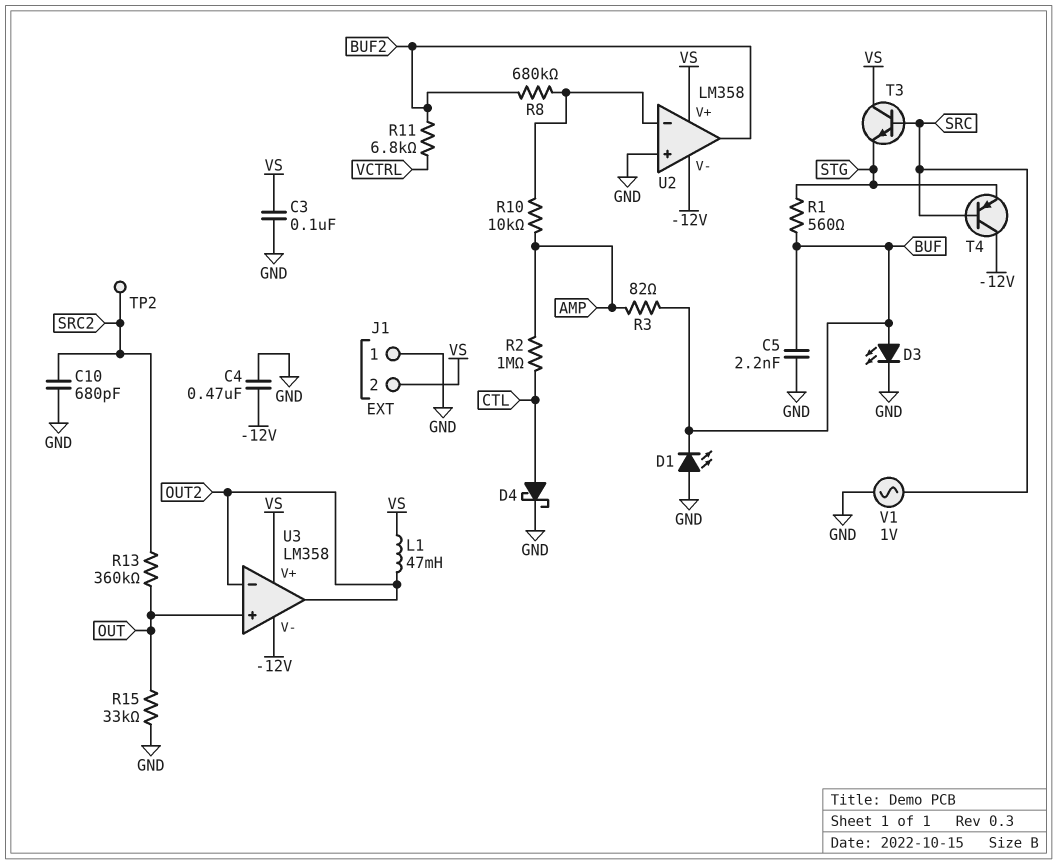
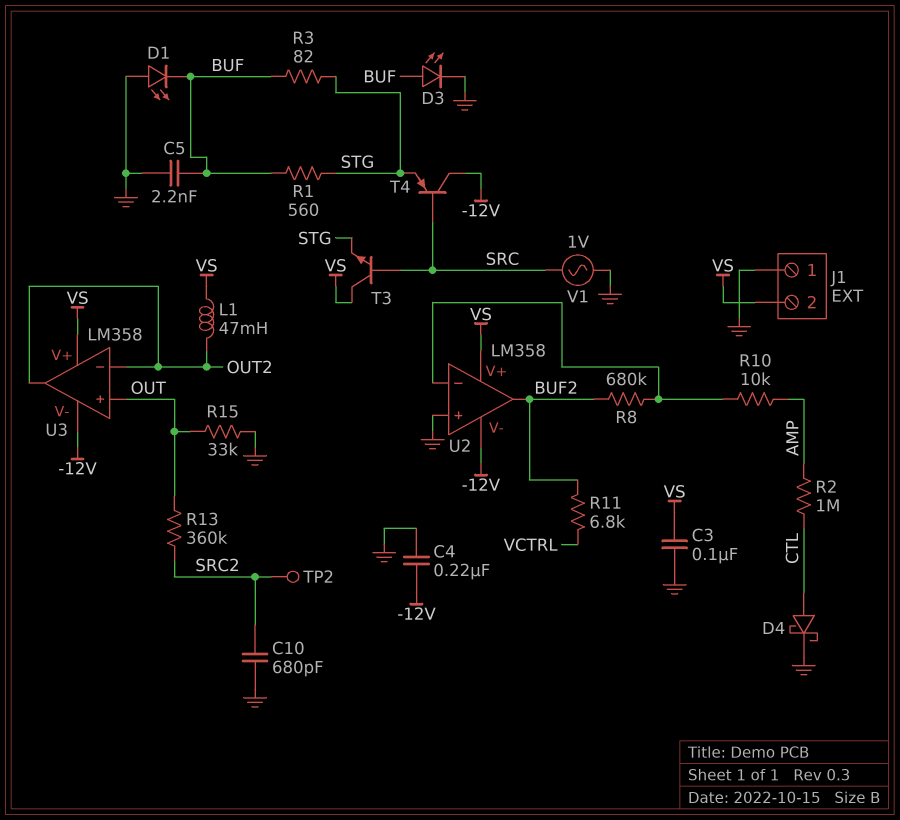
C4: 470nF (-12V, GND) -> 220nF (-12V, GND)
R3: 82 (AMP, BUF) -> 82 (BUF, STG)

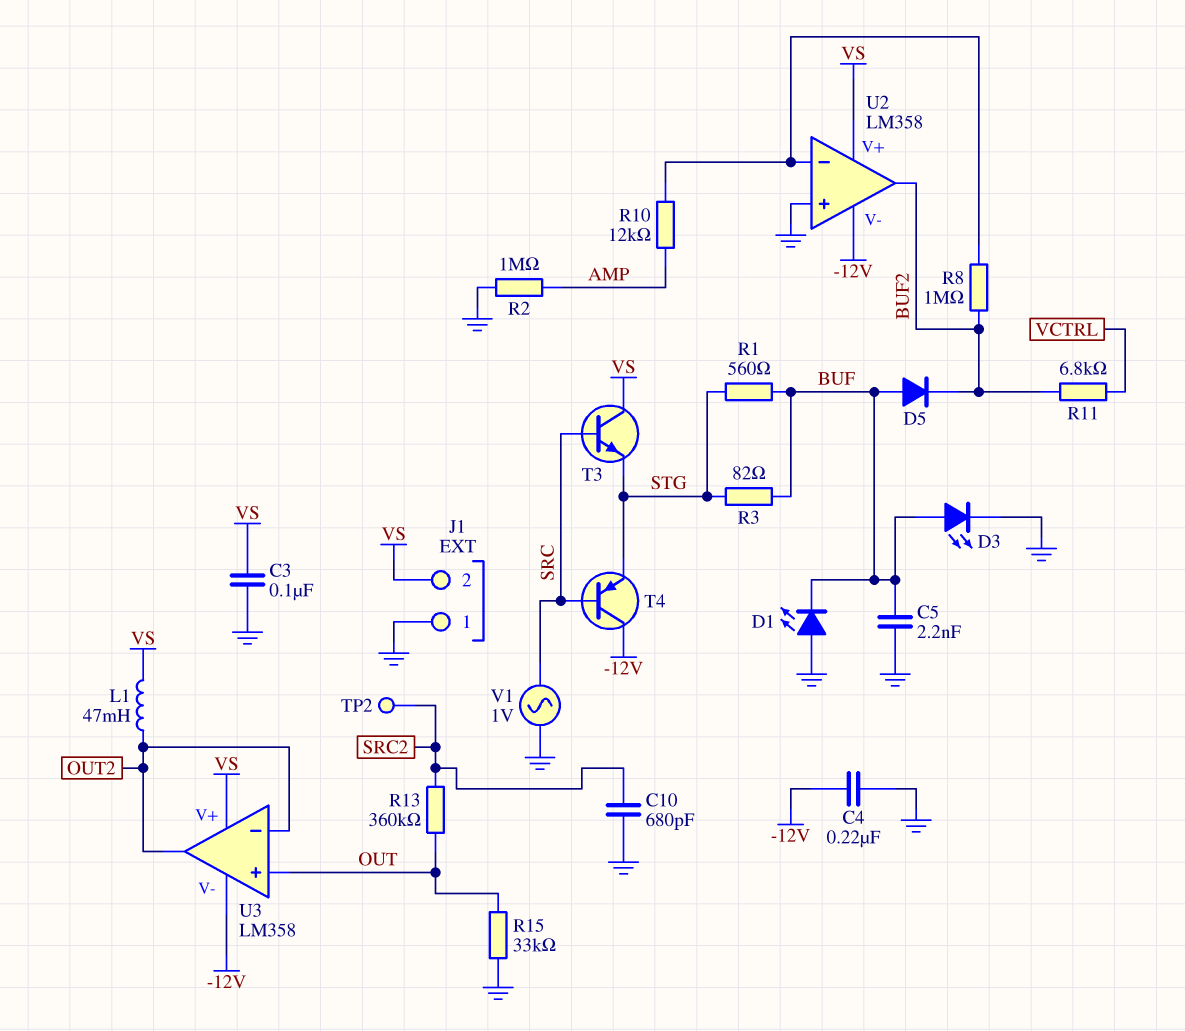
D4: schottky (A CTL, K GND) -> none
D5: none -> diode (A BUF, K BUF2)
R2: 1M (AMP, CTL) -> 1M (AMP, GND)
R8: 680k (BUF2, U2/in-) -> 1M (BUF2, U2/in-)
R10: 10k (AMP, U2/in-) -> 12k (AMP, U2/in-)

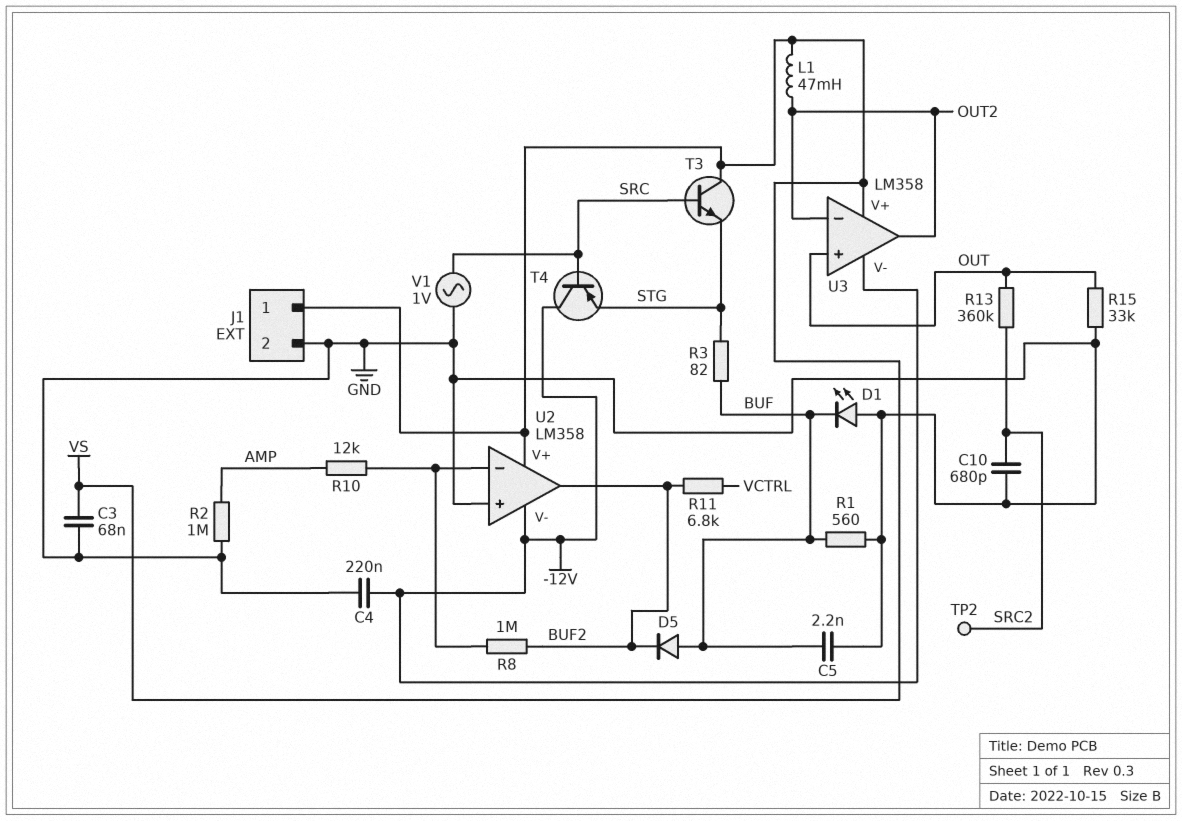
C3: 100nF (GND, VS) -> 68nF (GND, VS)
D3: LED (A BUF, K GND) -> none
J1 pin 1: GND -> VS
J1 pin 2: VS -> GND
R1: 560 (BUF, STG) -> 560 (BUF, GND)

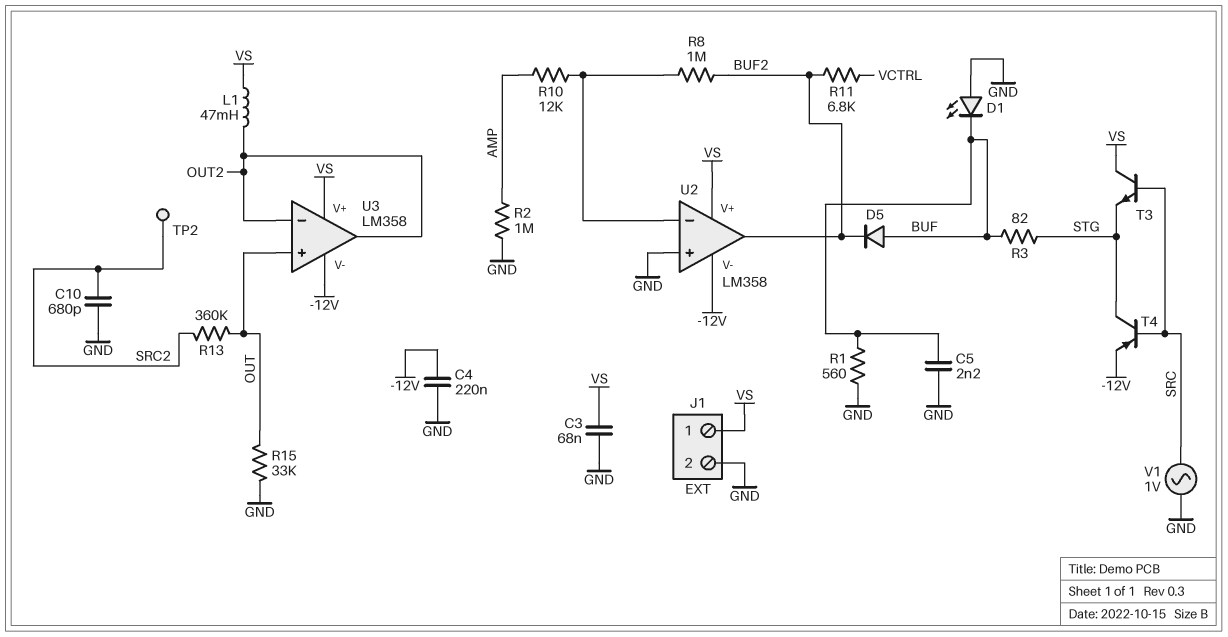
T4: PNP (B SRC, C -12V, E STG) -> PNP (B SRC, C STG, E -12V)

